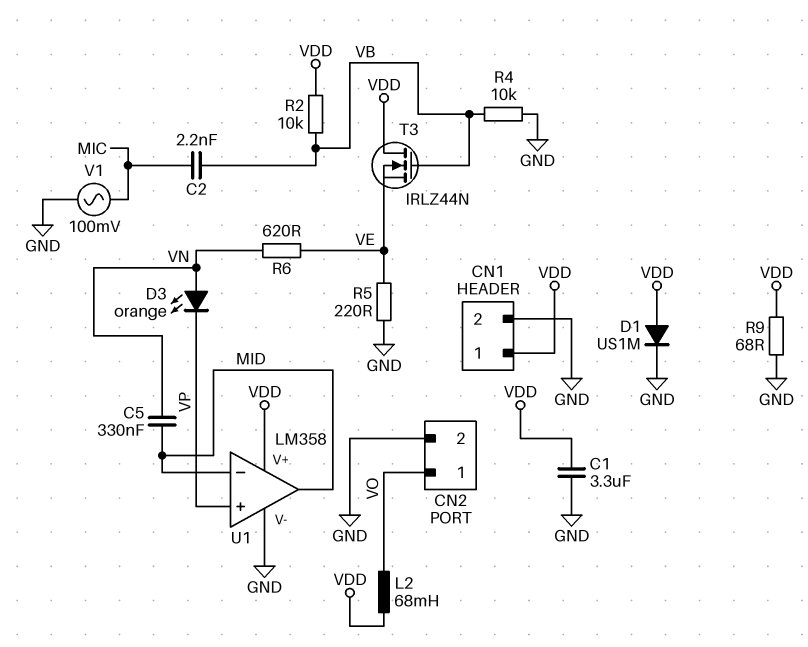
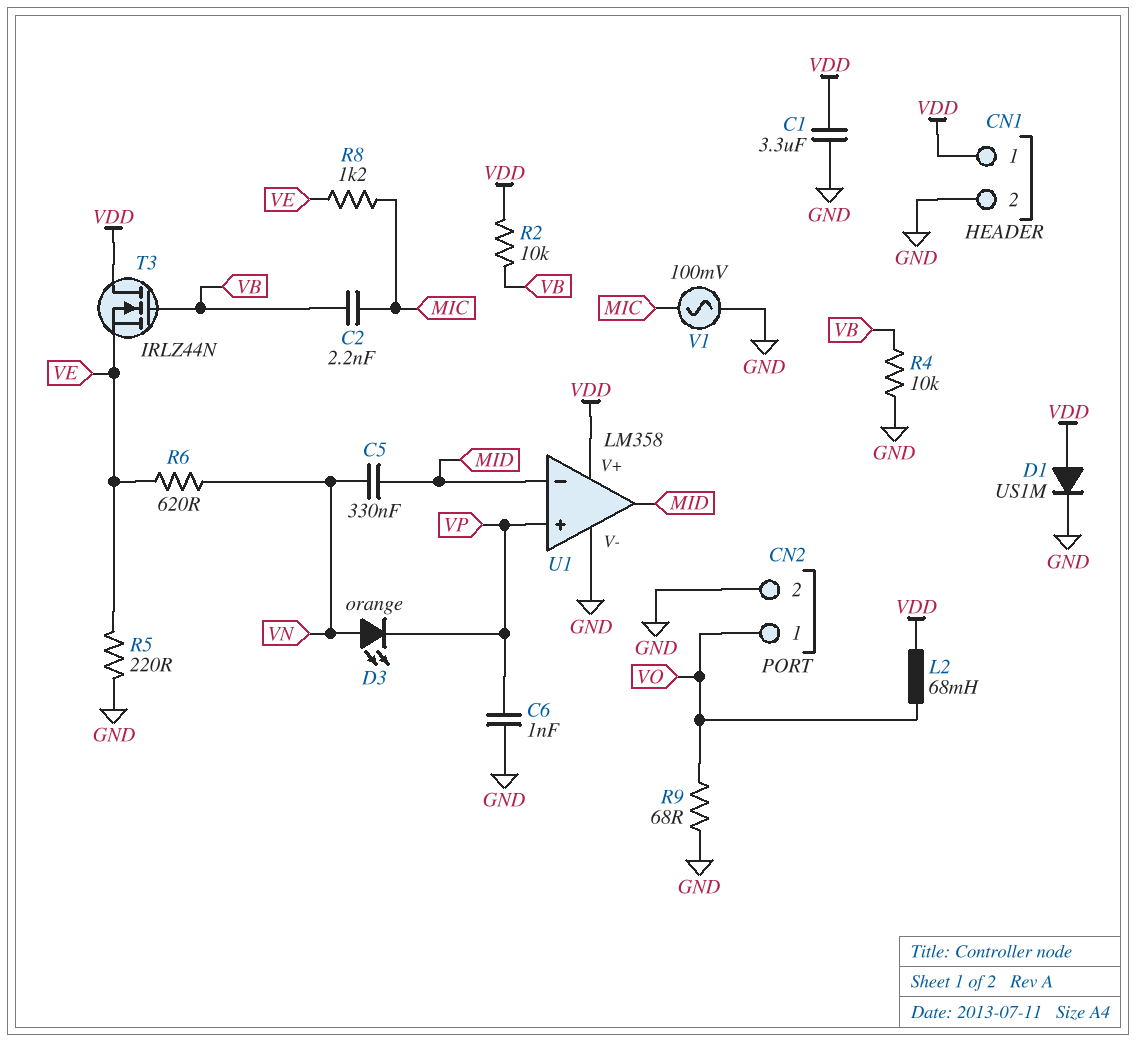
C6: none -> 1nF (GND, VP)
R8: none -> 1.2k (MIC, VE)
R9: 68 (GND, VDD) -> 68 (GND, VO)

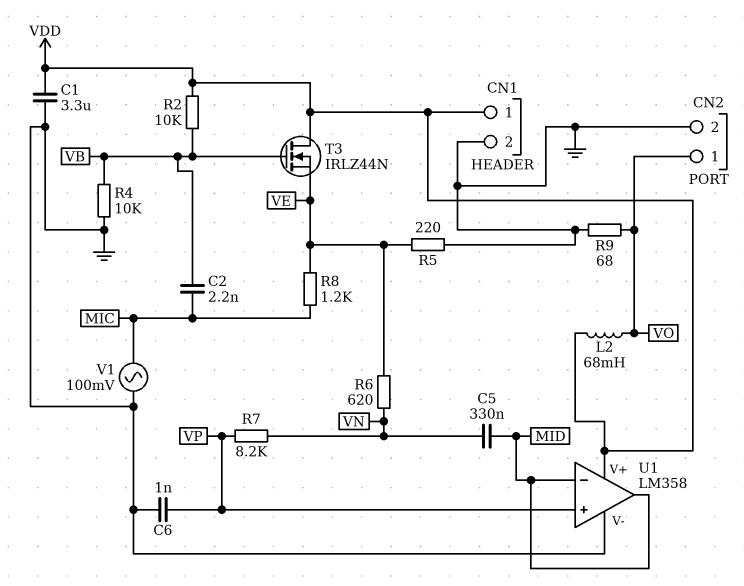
D1: diode US1M (A VDD, K GND) -> none
D3: LED orange (A VN, K VP) -> none
R7: none -> 8.2k (VN, VP)

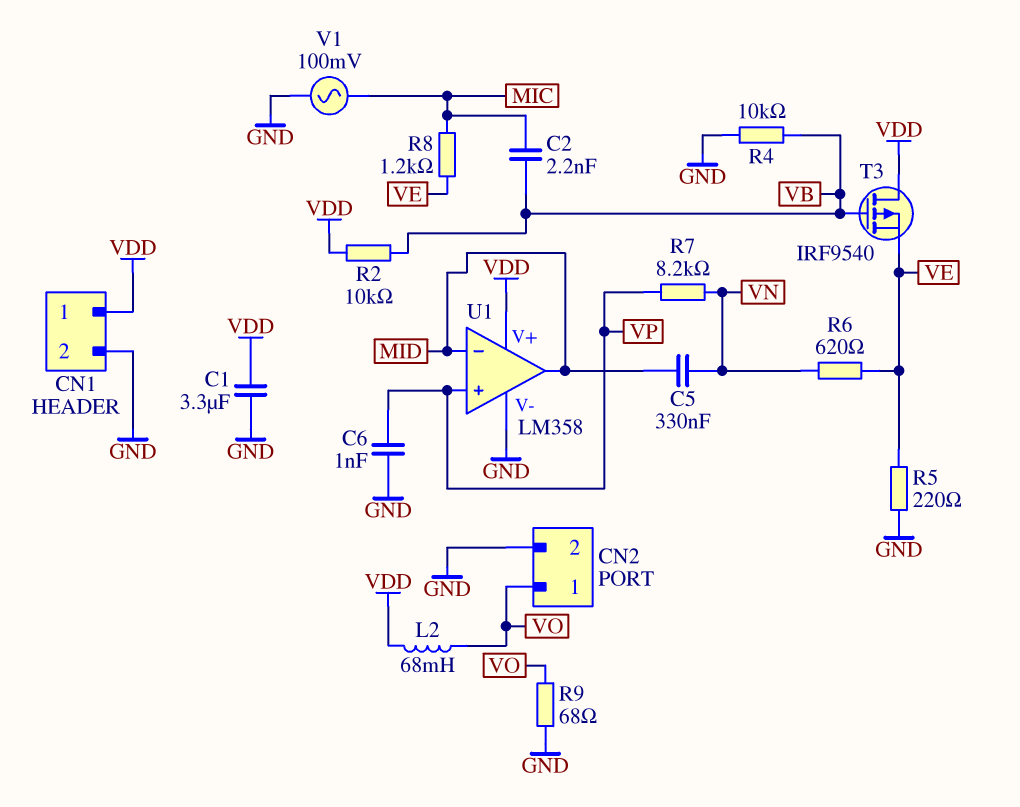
T3: NMOS IRLZ44N (G VB, D VDD, S VE) -> PMOS IRF9540 (G VB, D VDD, S VE)

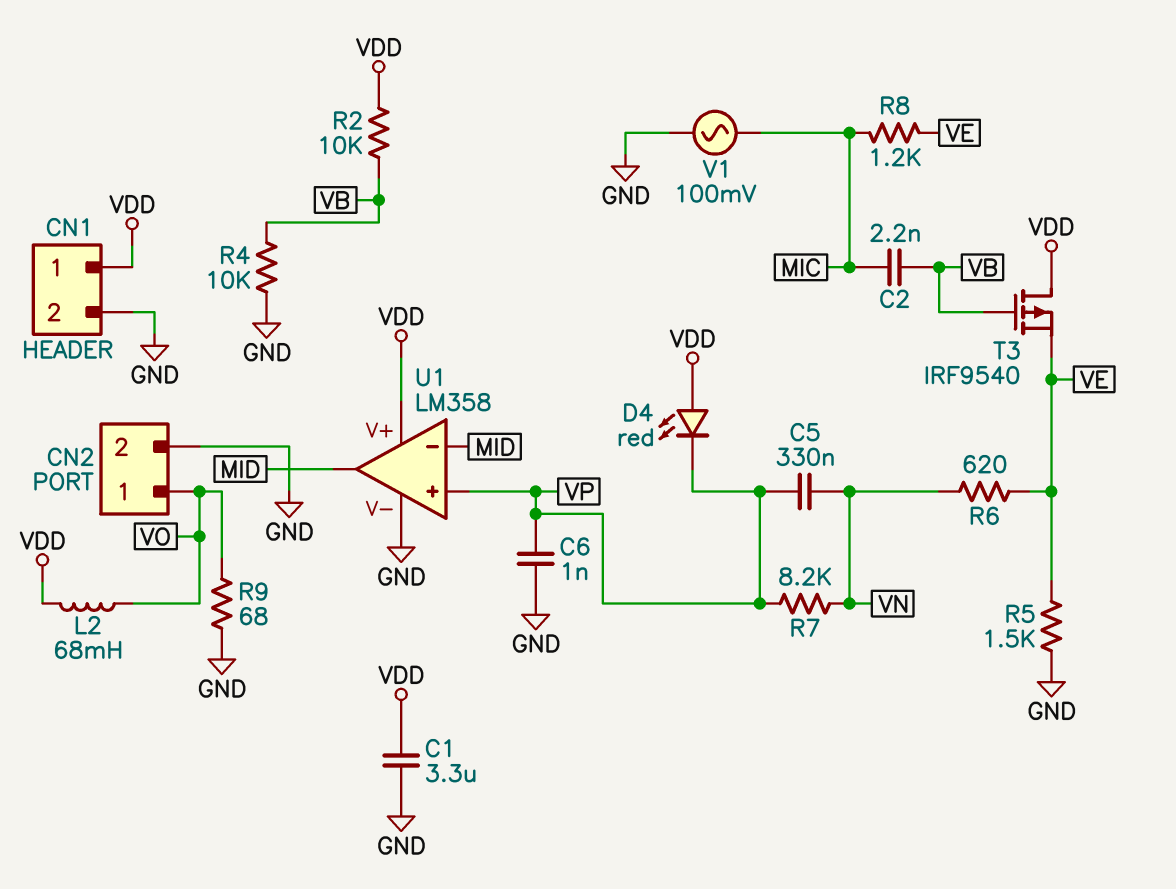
C5: 330nF (MID, VN) -> 330nF (VN, VP)
D4: none -> LED red (A VDD, K VP)
R5: 220 (GND, VE) -> 1.5k (GND, VE)

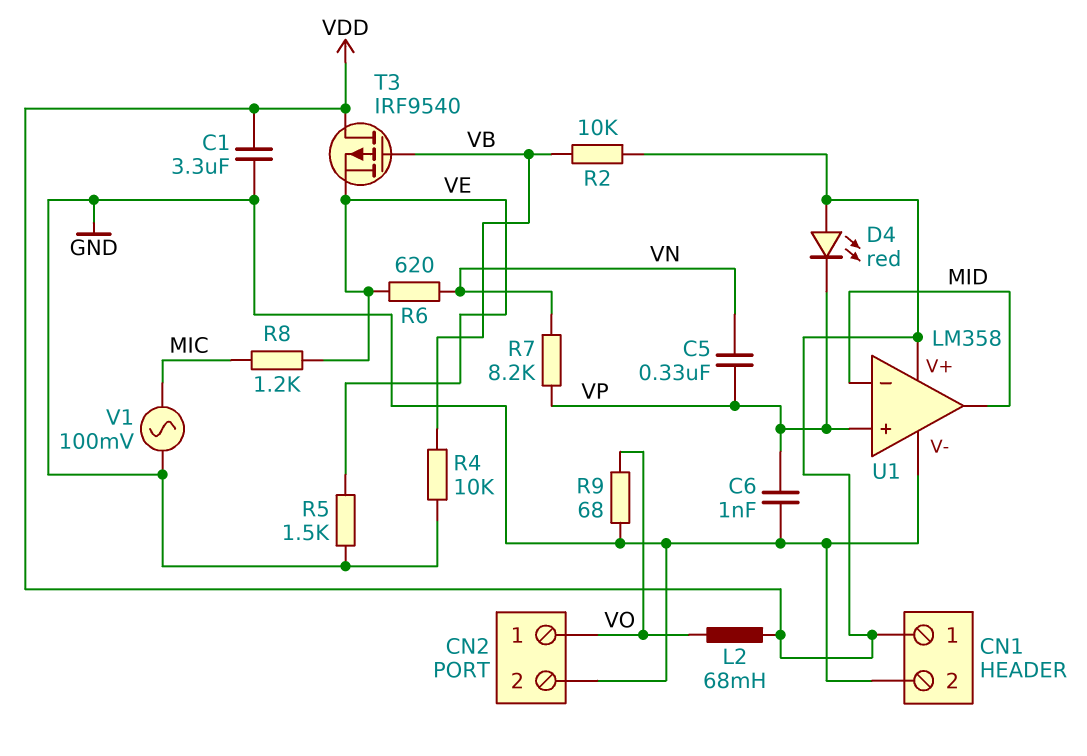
C2: 2.2nF (MIC, VB) -> none

